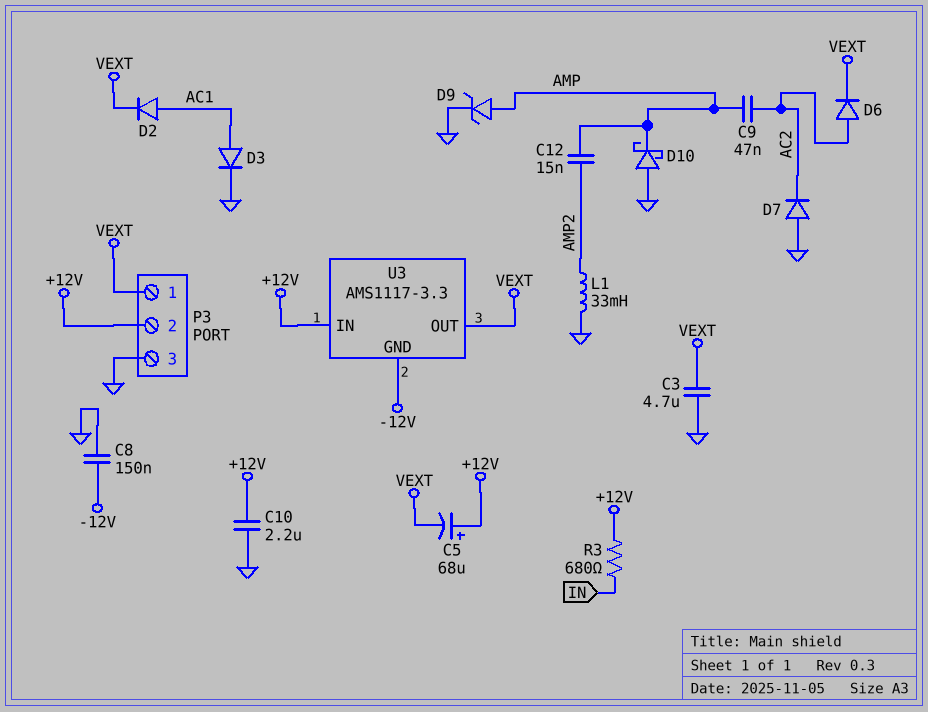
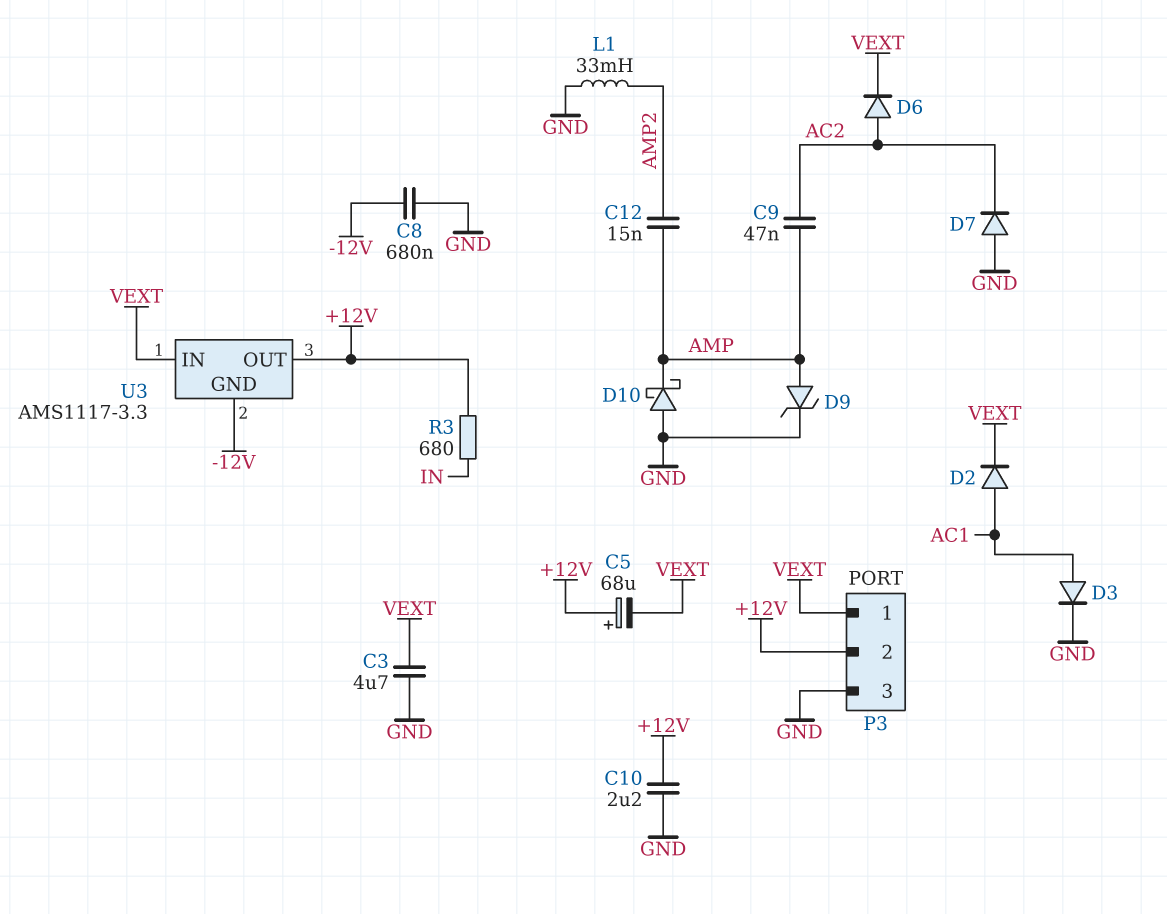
C8: 150nF (-12V, GND) -> 680nF (-12V, GND)
U3 pin IN: +12V -> VEXT
U3 pin OUT: VEXT -> +12V

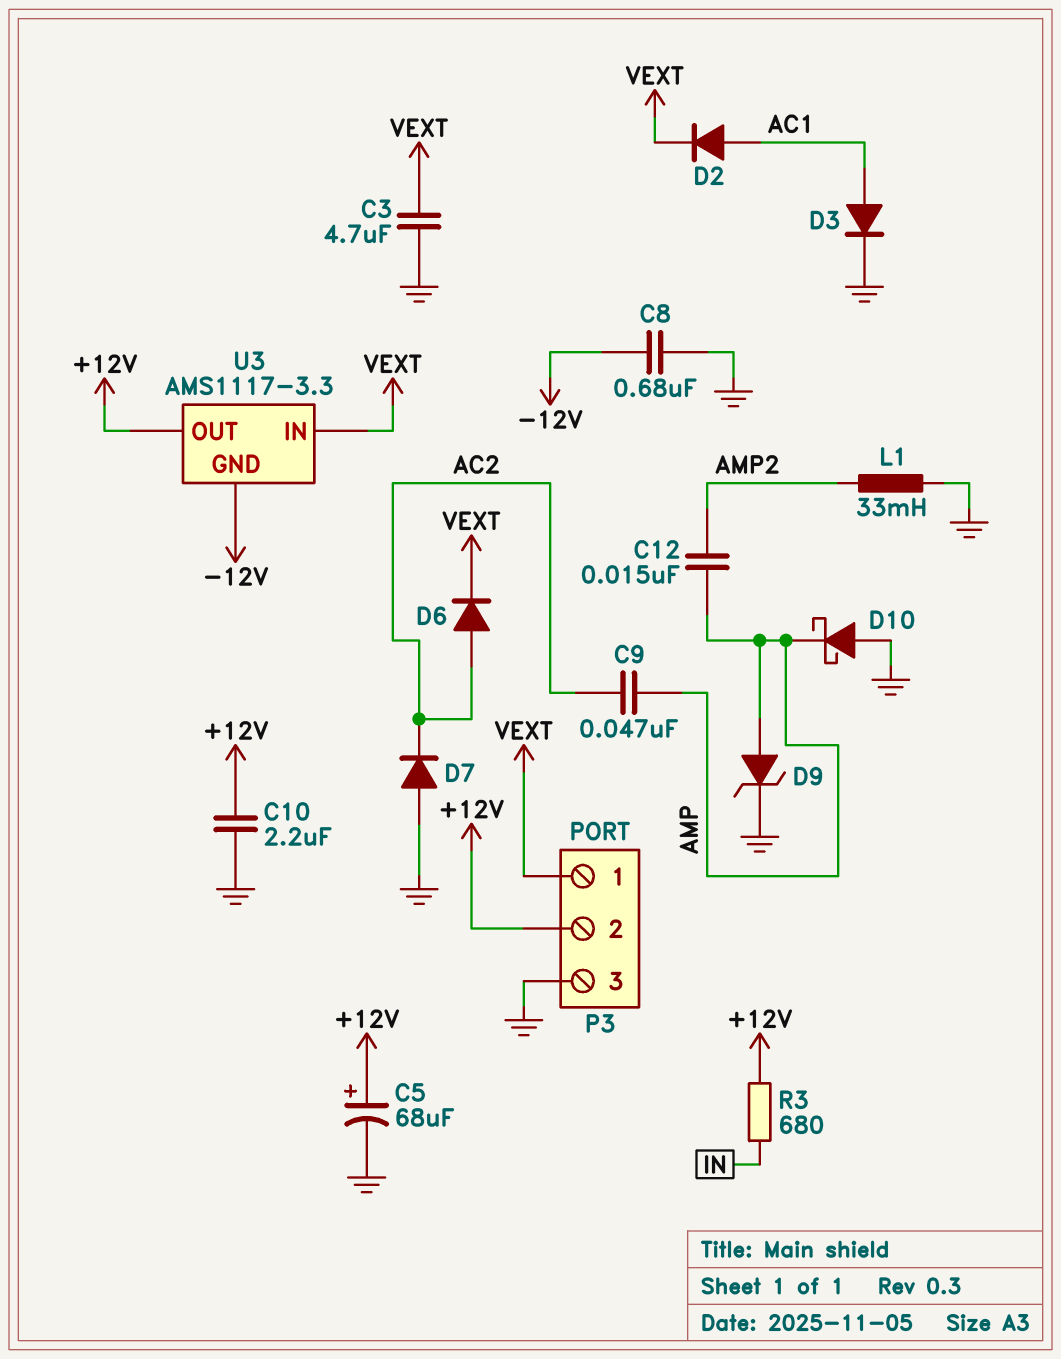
C5: 68uF (plus +12V, minus VEXT) -> 68uF (plus +12V, minus GND)

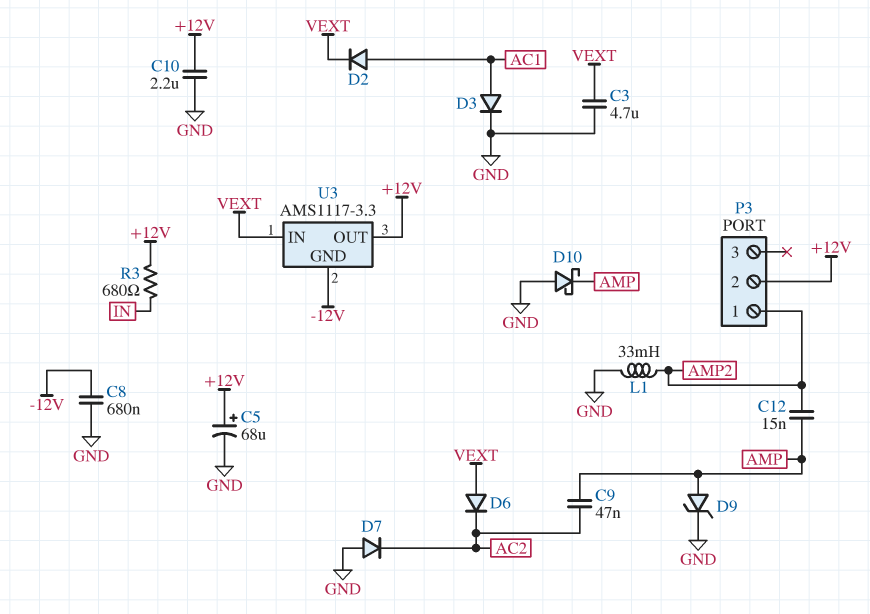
D6: diode (A AC2, K VEXT) -> diode (A VEXT, K AC2)
P3 pin 1: VEXT -> AMP2
P3 pin 3: GND -> none

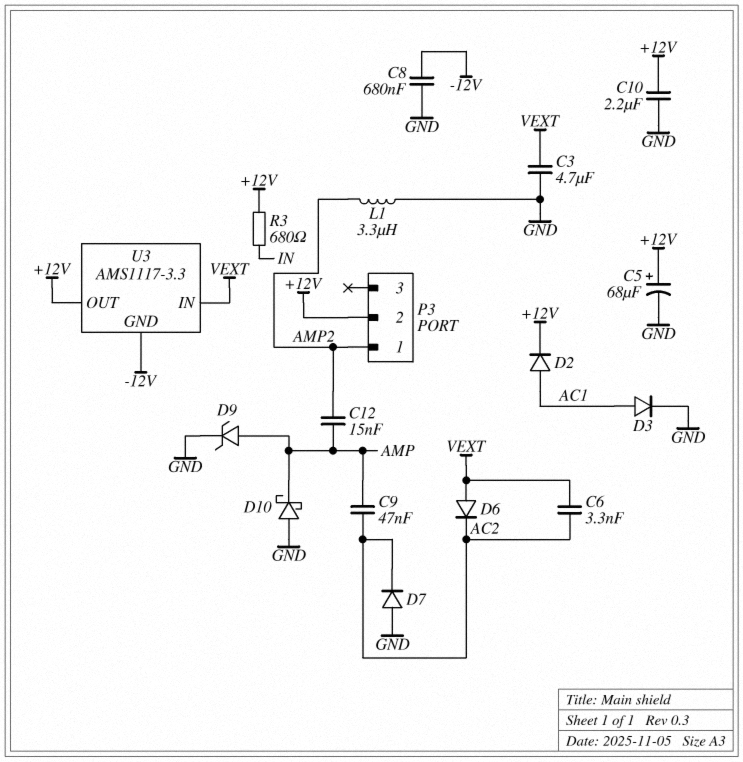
C6: none -> 3.3nF (AC2, VEXT)
D2: diode (A AC1, K VEXT) -> diode (A AC1, K +12V)
L1: 33mH (AMP2, GND) -> 3.3uH (AMP2, GND)

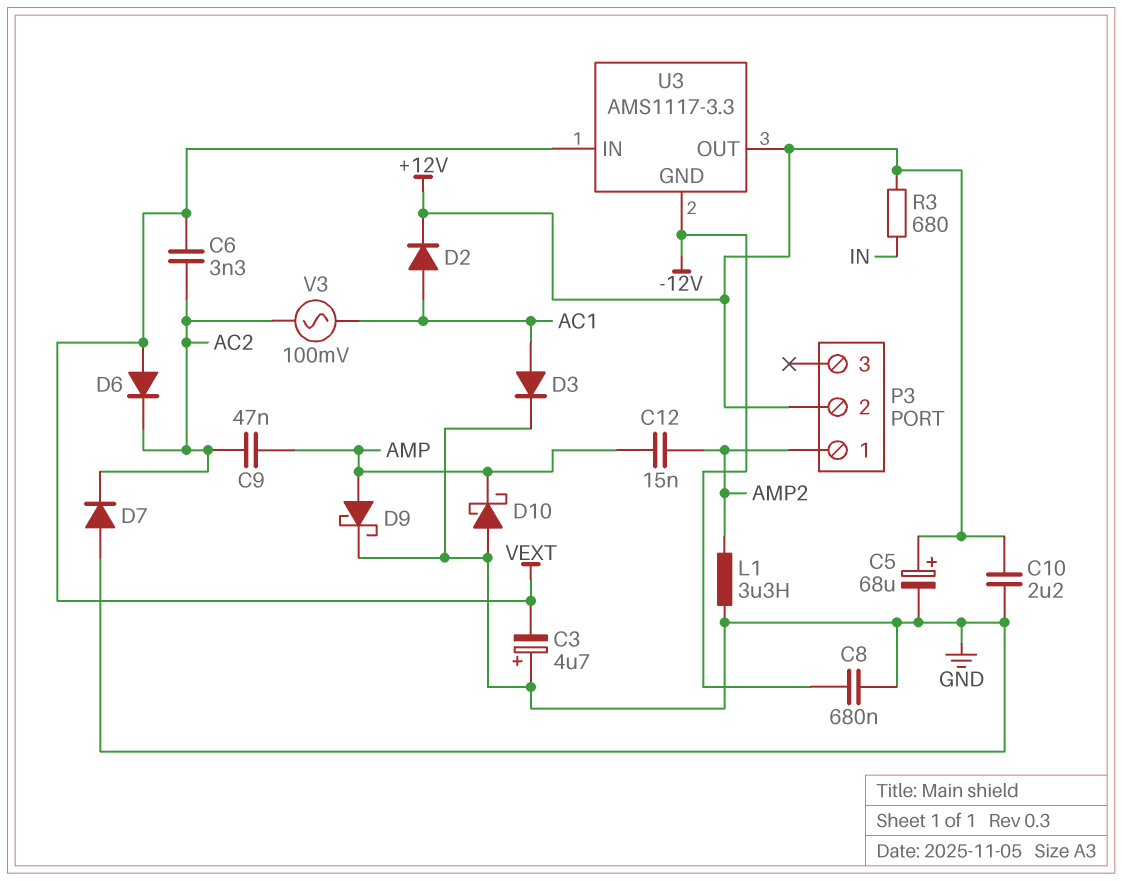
C3: 4.7uF (GND, VEXT) -> 4.7uF (plus GND, minus VEXT)
D9: zener (A AMP, K GND) -> schottky (A AMP, K GND)
V3: none -> AC 100mV (AC1, AC2)

